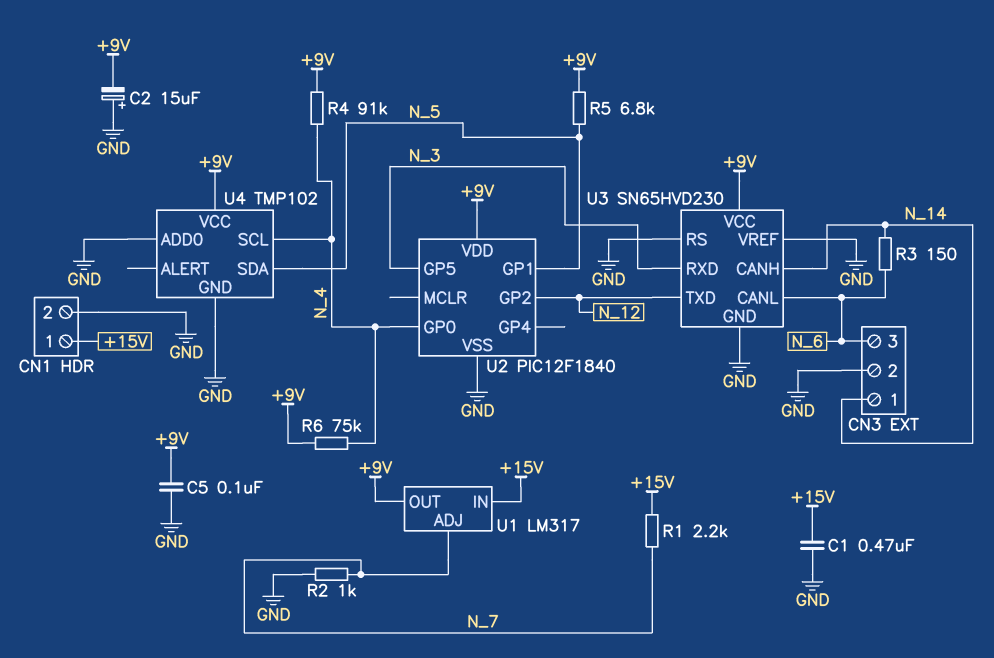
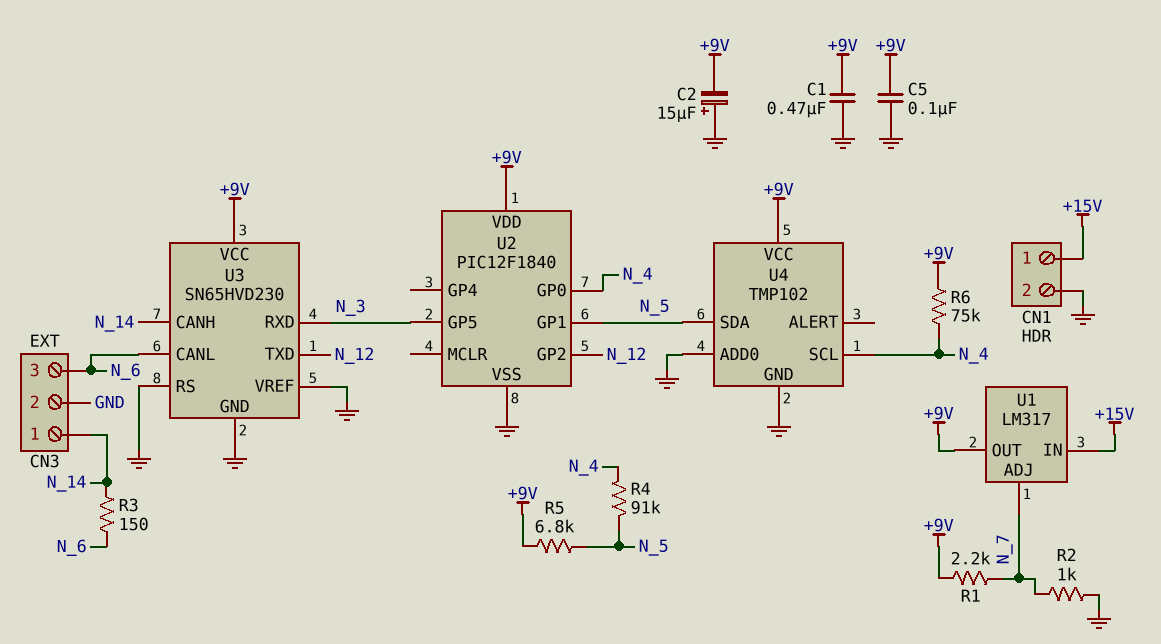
C1: 470nF (+15V, GND) -> 470nF (+9V, GND)
R1: 2.2k (+15V, N_7) -> 2.2k (+9V, N_7)
R4: 91k (+9V, N_4) -> 91k (N_4, N_5)

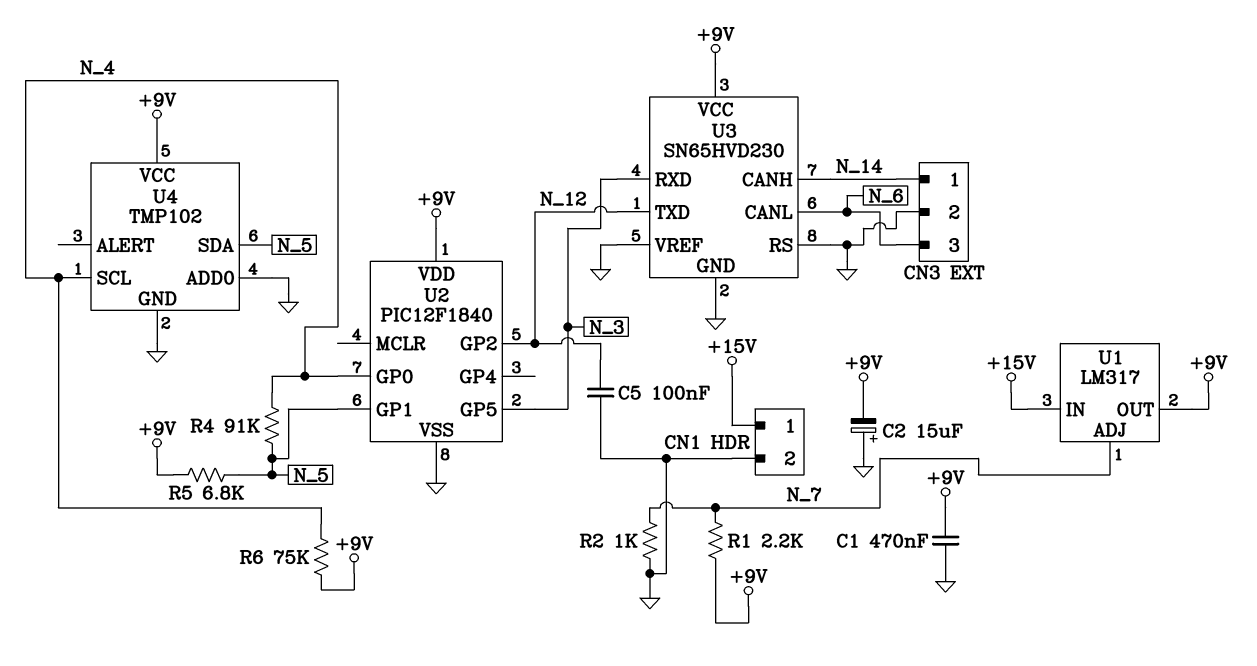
C5: 100nF (+9V, GND) -> 100nF (GND, N_12)
R3: 150 (N_6, N_14) -> none

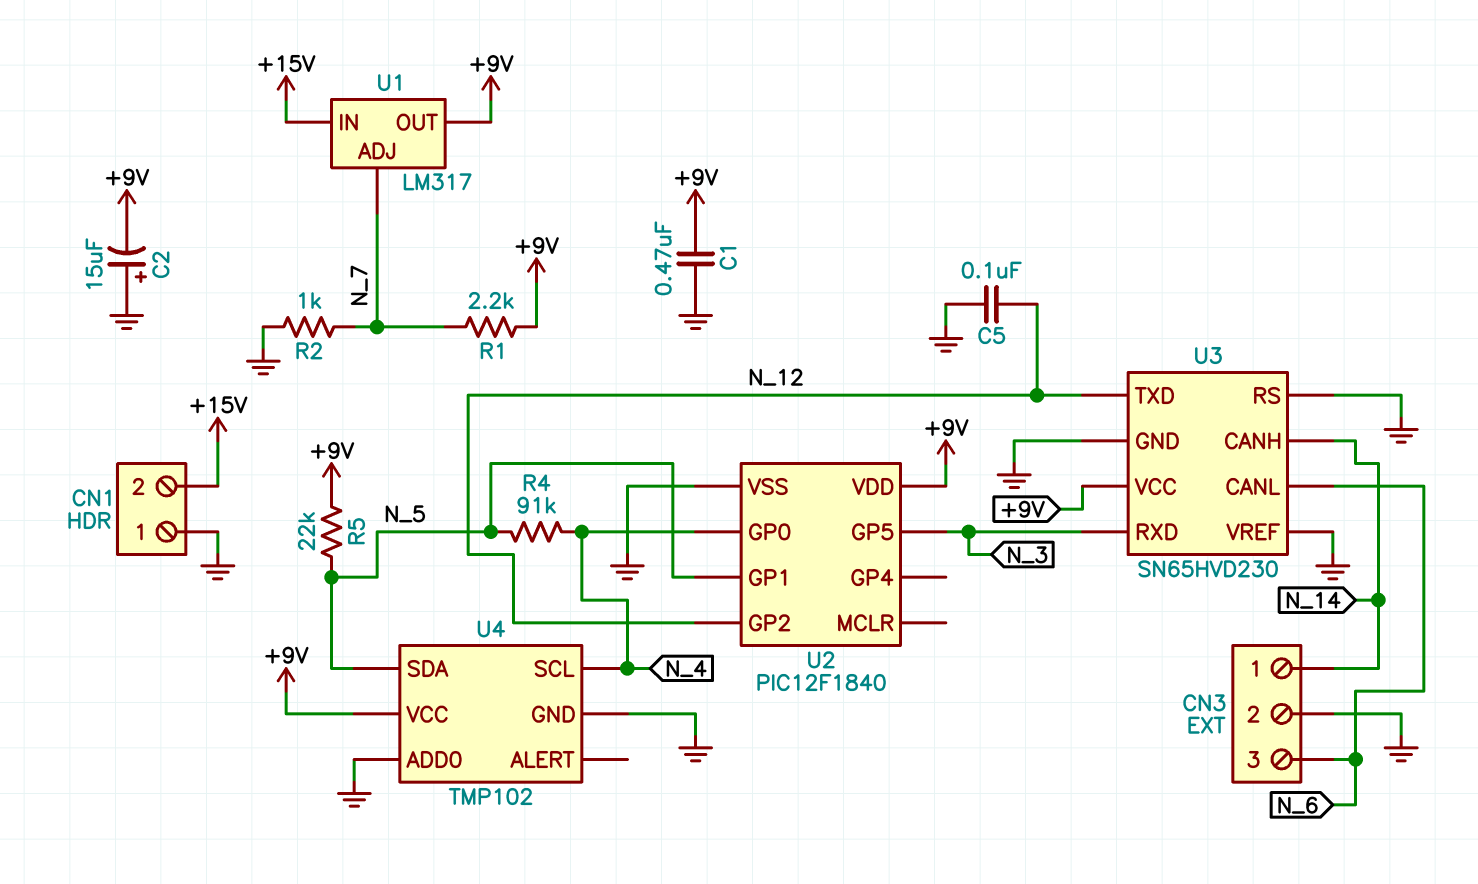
CN1 pin 1: +15V -> GND
CN1 pin 2: GND -> +15V
R5: 6.8k (+9V, N_5) -> 22k (+9V, N_5)
R6: 75k (+9V, N_4) -> none

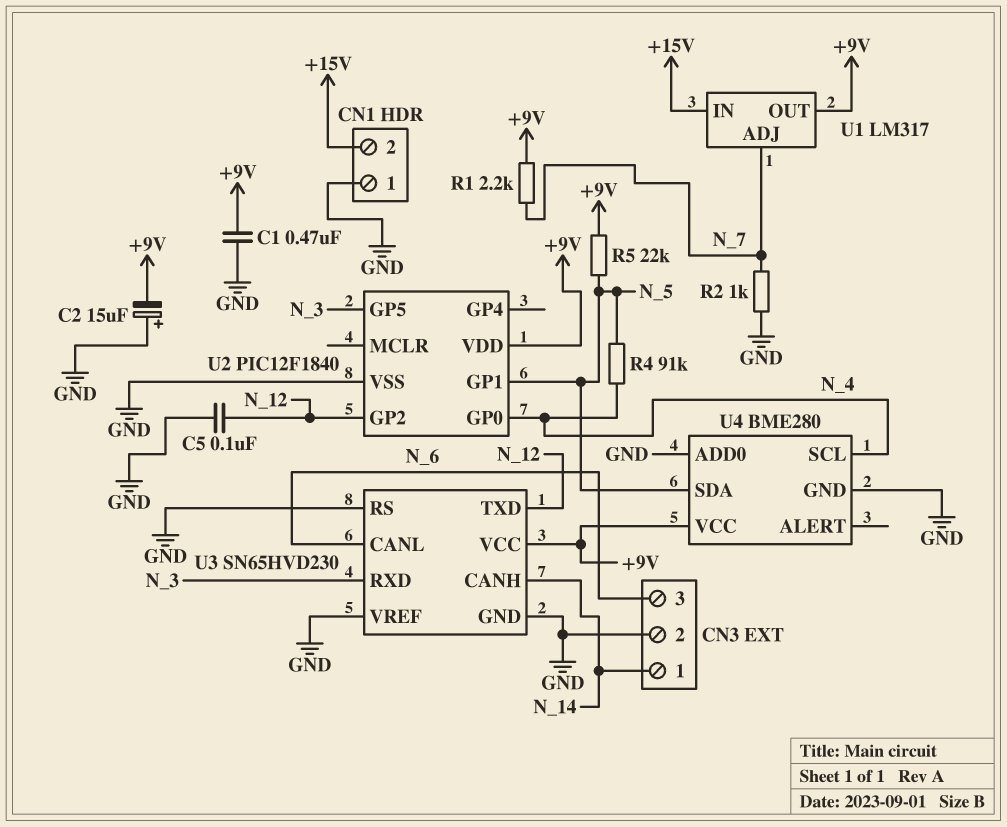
U4: TMP102 -> BME280

